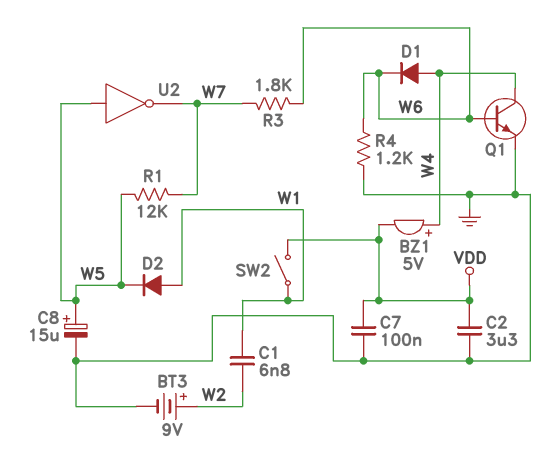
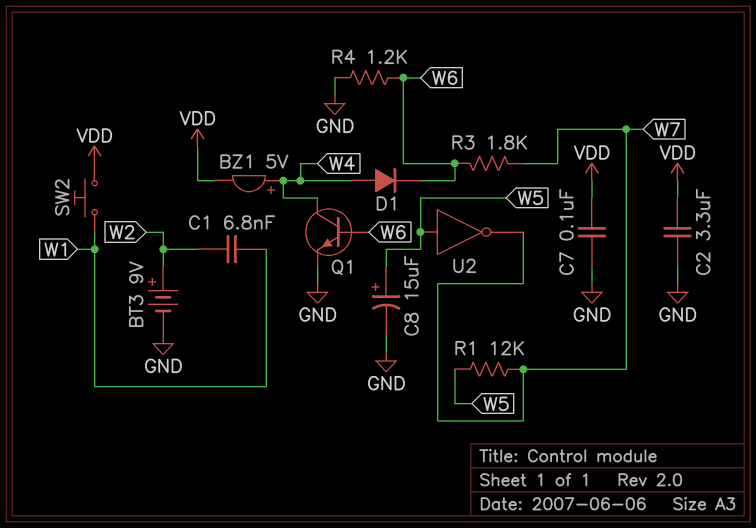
D2: diode (A W1, K W5) -> none
SW2: switch (VDD, W1) -> button (VDD, W1)

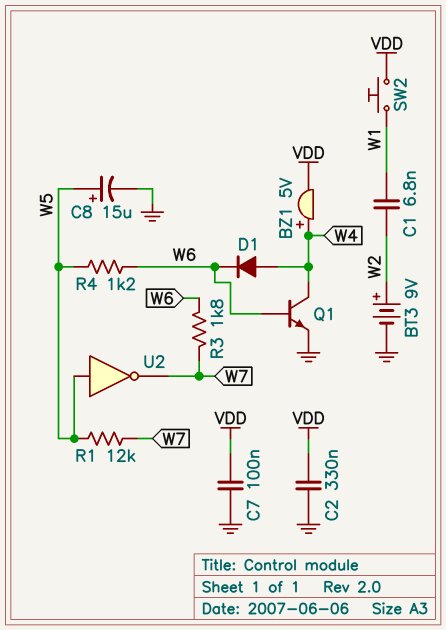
C2: 3.3uF (GND, VDD) -> 330nF (GND, VDD)
R4: 1.2k (GND, W6) -> 1.2k (W5, W6)

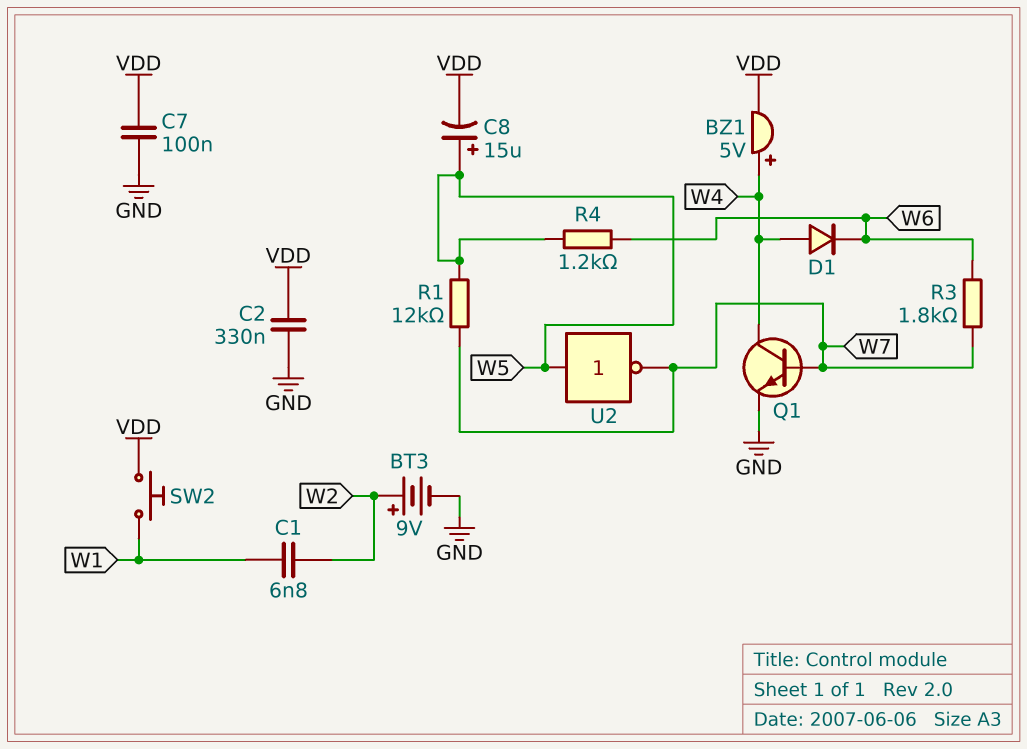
C8: 15uF (plus W5, minus GND) -> 15uF (plus W5, minus VDD)
Q1: NPN (B W6, C W4, E GND) -> NPN (B W7, C W4, E GND)

